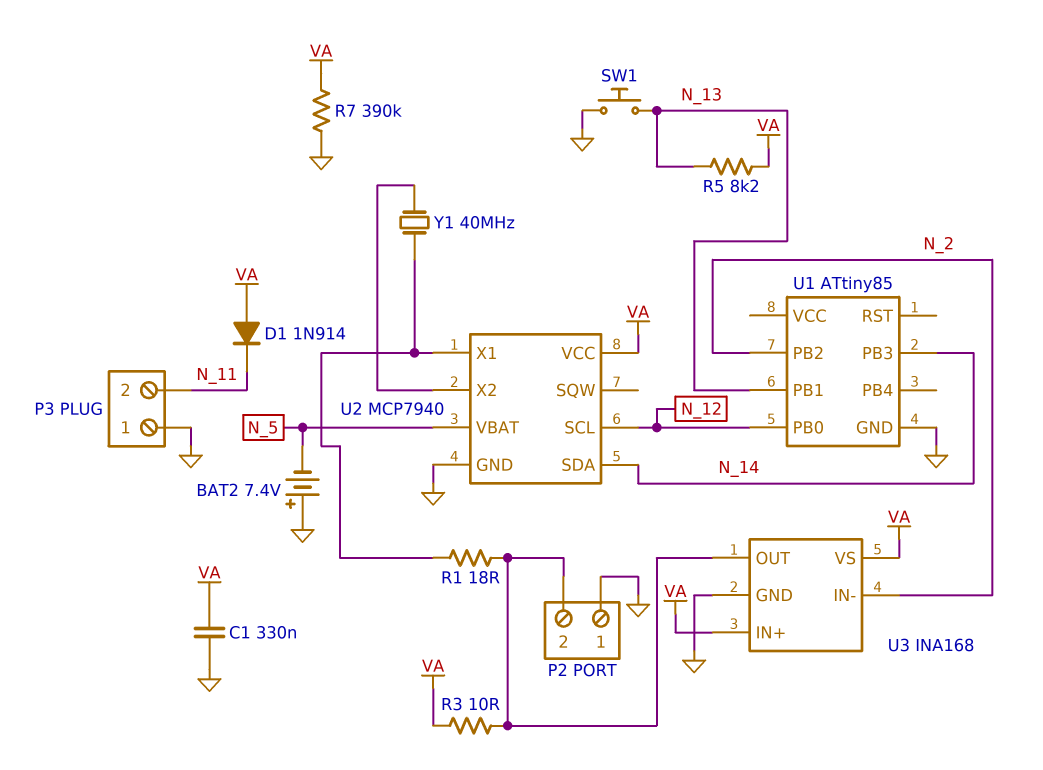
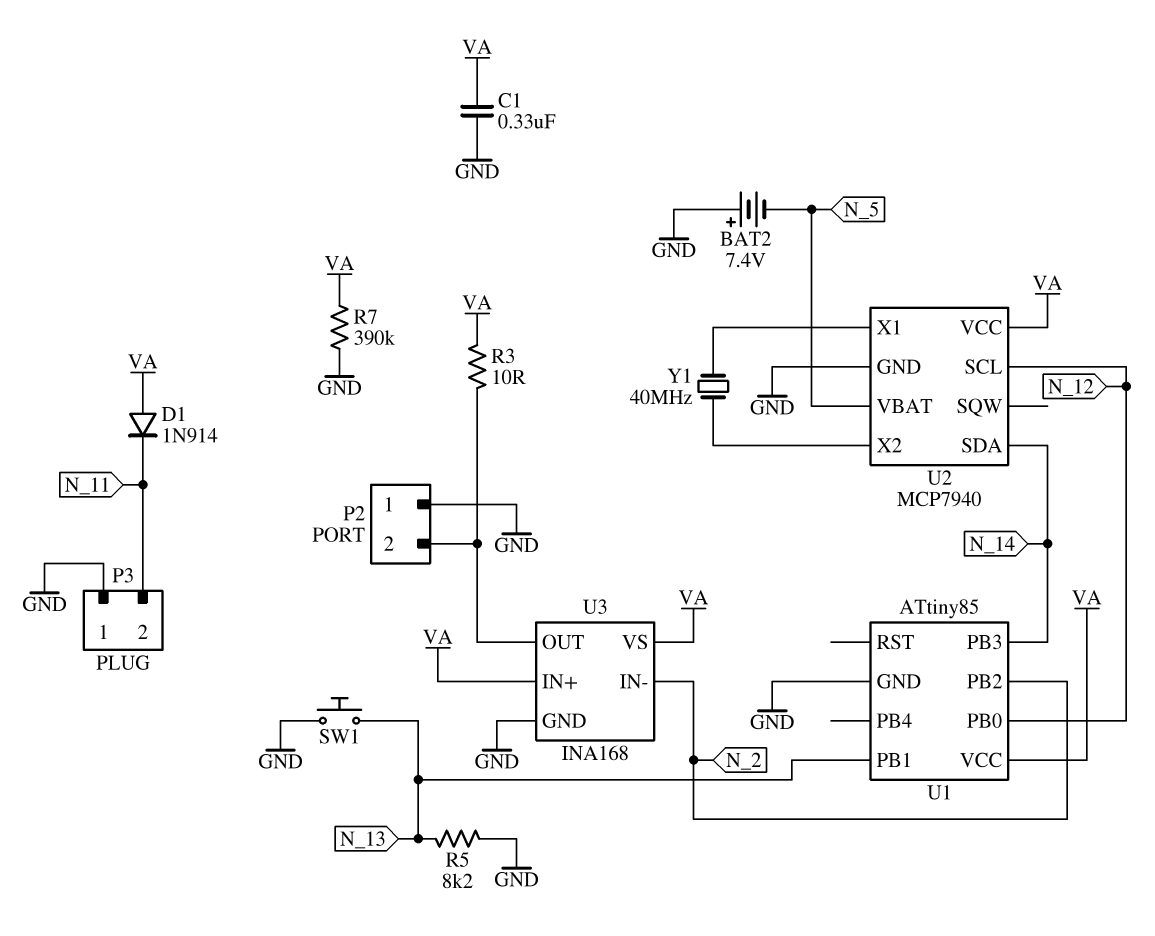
R1: 18 (P2/2, U2/X1) -> none
R5: 8.2k (N_13, VA) -> 8.2k (GND, N_13)
U1 pin VCC: none -> VA

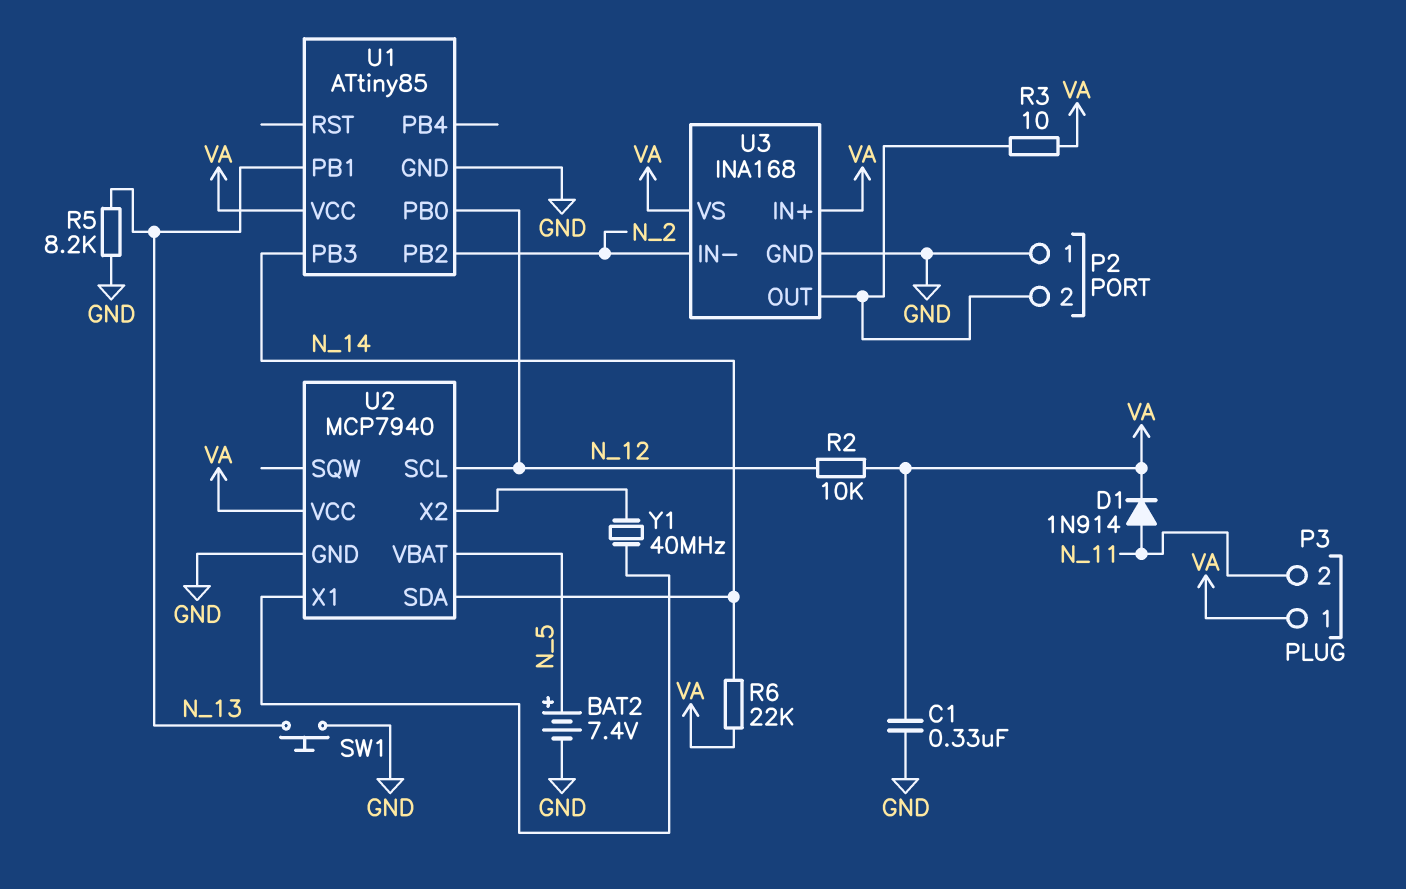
BAT2: 7.4V (plus GND, minus N_5) -> 7.4V (plus N_5, minus GND)
D1: diode 1N914 (A VA, K N_11) -> diode 1N914 (A N_11, K VA)
P3 pin 1: GND -> VA
R2: none -> 10k (N_12, VA)
R6: none -> 22k (N_14, VA)
R7: 390k (GND, VA) -> none

